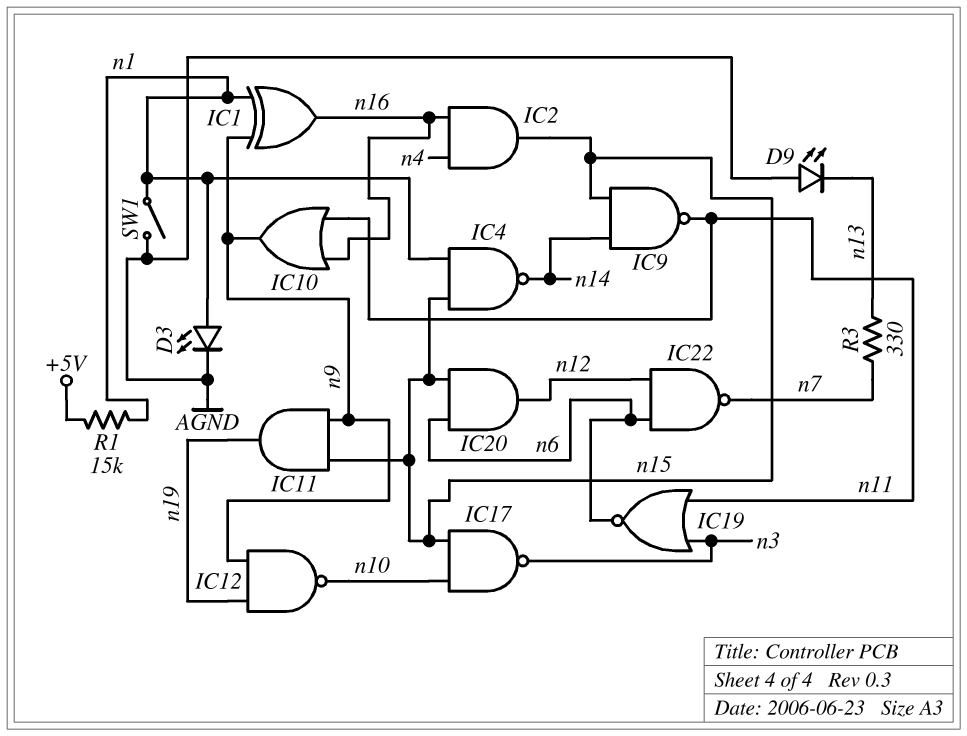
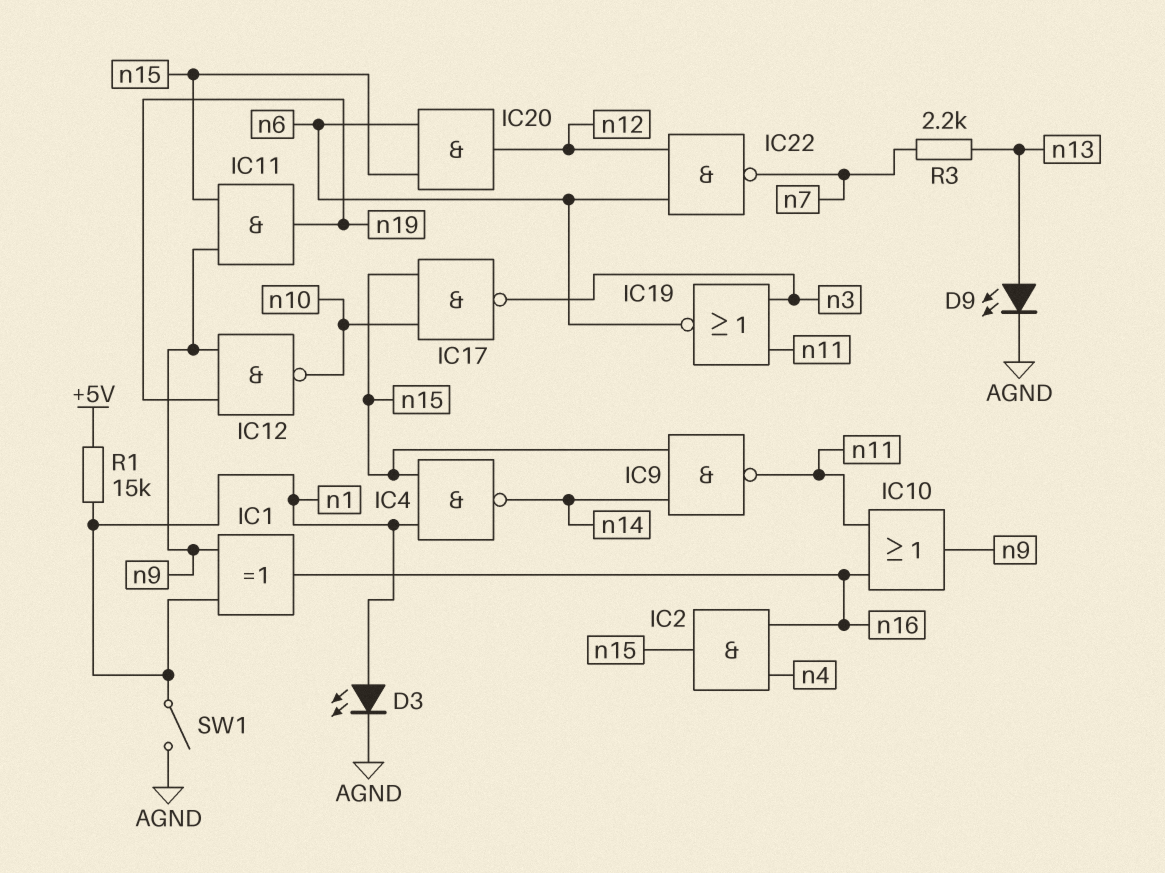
D9: LED (A AGND, K n13) -> LED (A n13, K AGND)
R3: 330 (n7, n13) -> 2.2k (n7, n13)

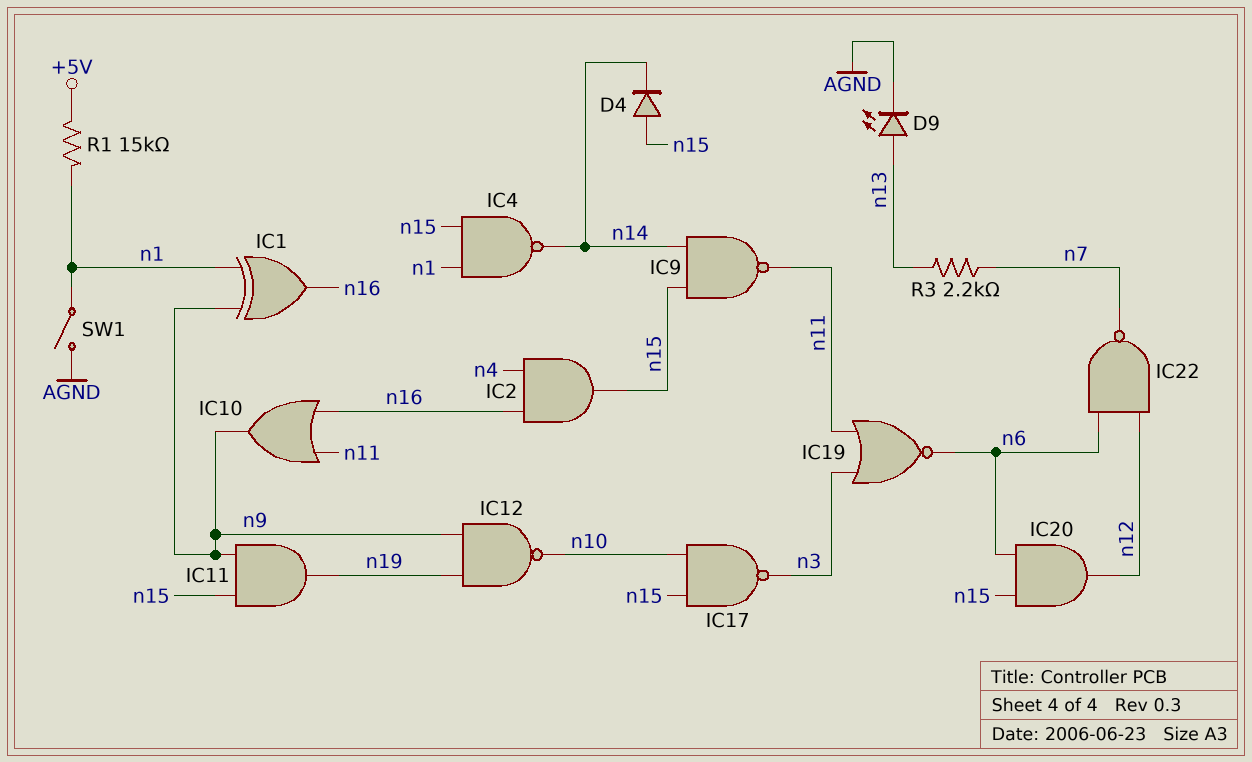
D3: LED (A n1, K AGND) -> none
D4: none -> diode (A n15, K n14)

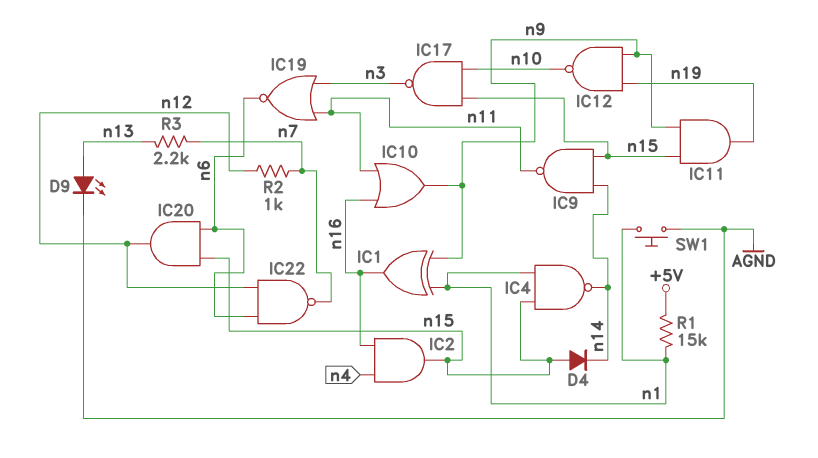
R2: none -> 1k (n7, n12)
SW1: switch (AGND, n1) -> button (AGND, n1)

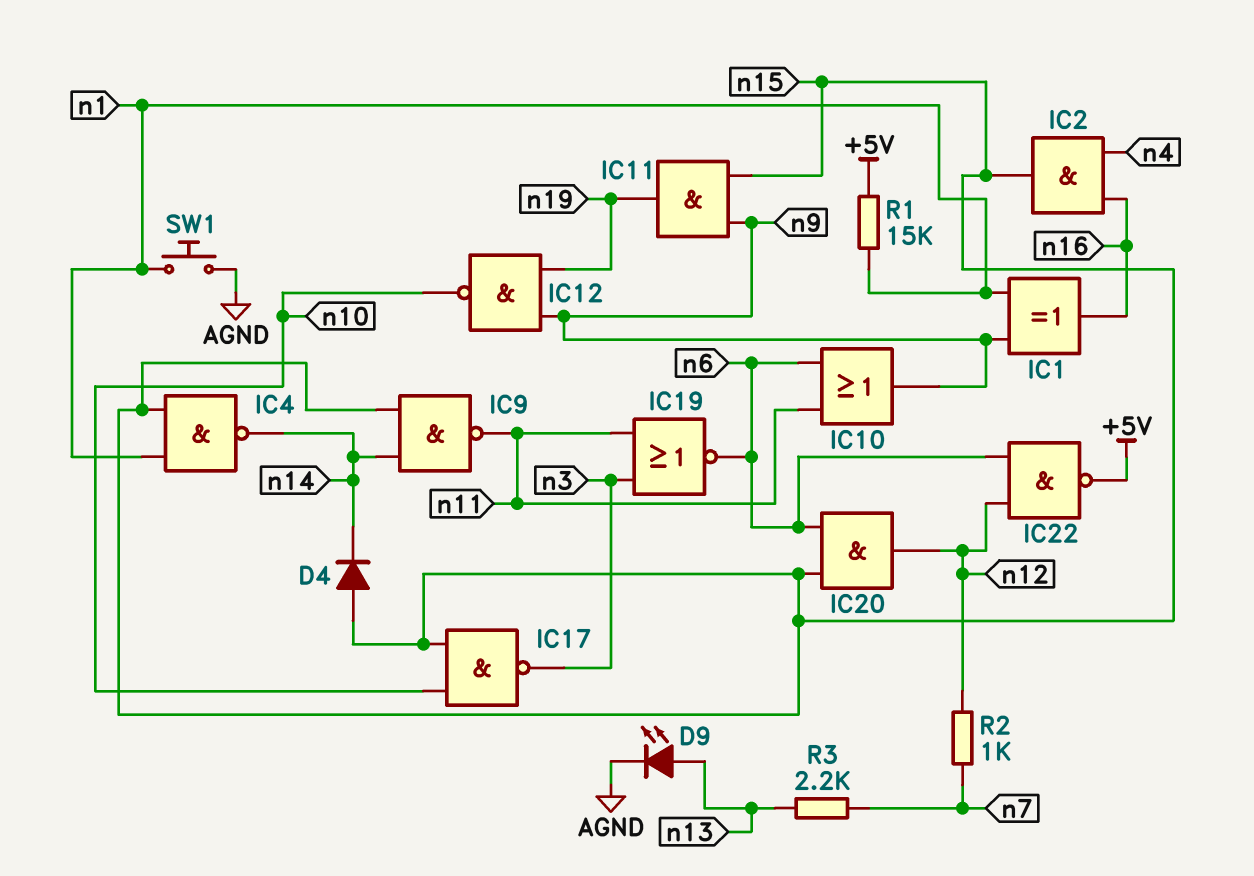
IC10: OR (in n11, in n16, out n9) -> OR (in n6, in n11, out n9)
IC22: NAND (in n6, in n12, out n7) -> NAND (in n6, in n12, out +5V)

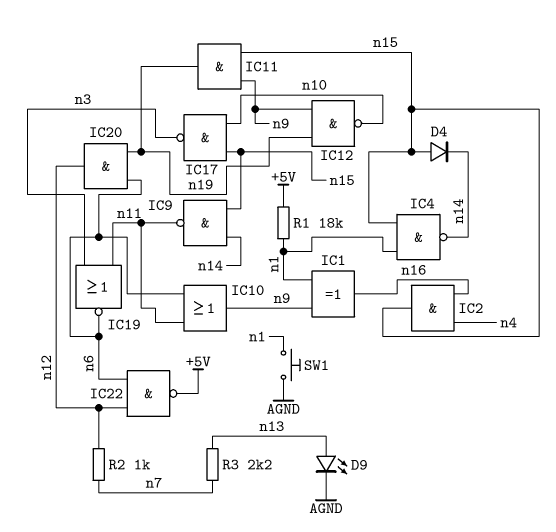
IC20: AND (in n6, in n15, out n12) -> AND (in n6, in n19, out n12)
R1: 15k (+5V, n1) -> 18k (+5V, n1)

